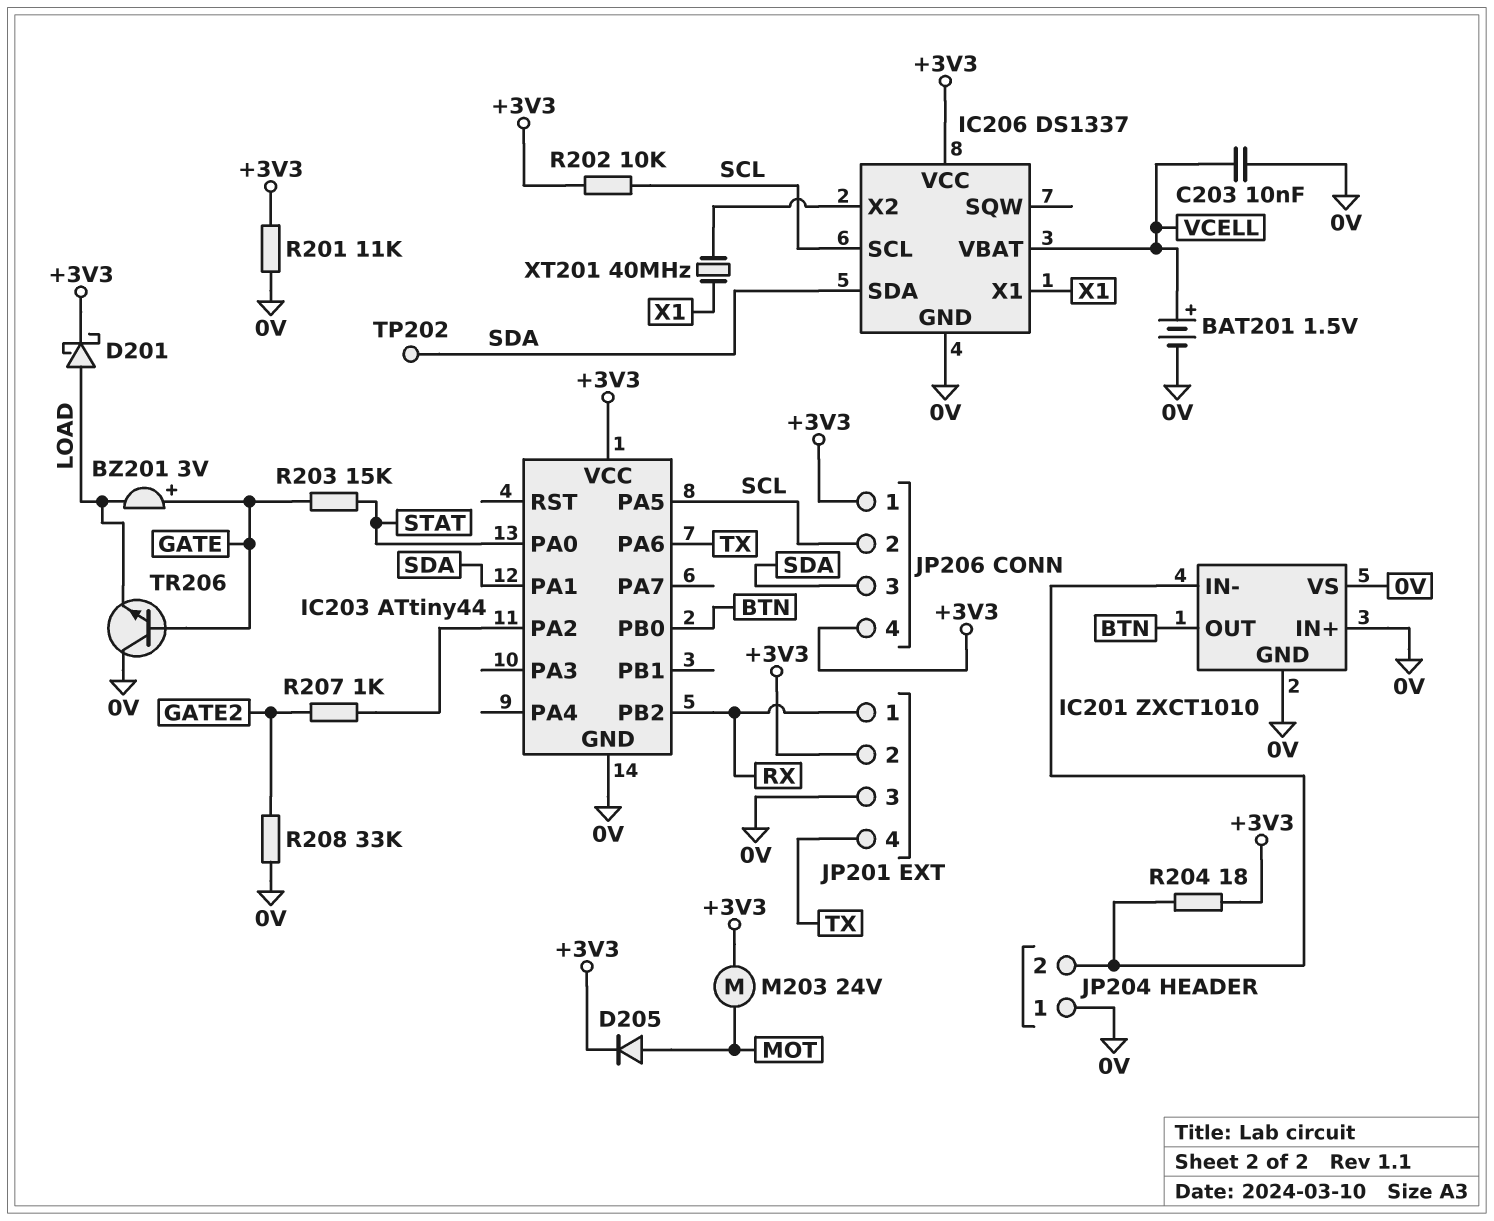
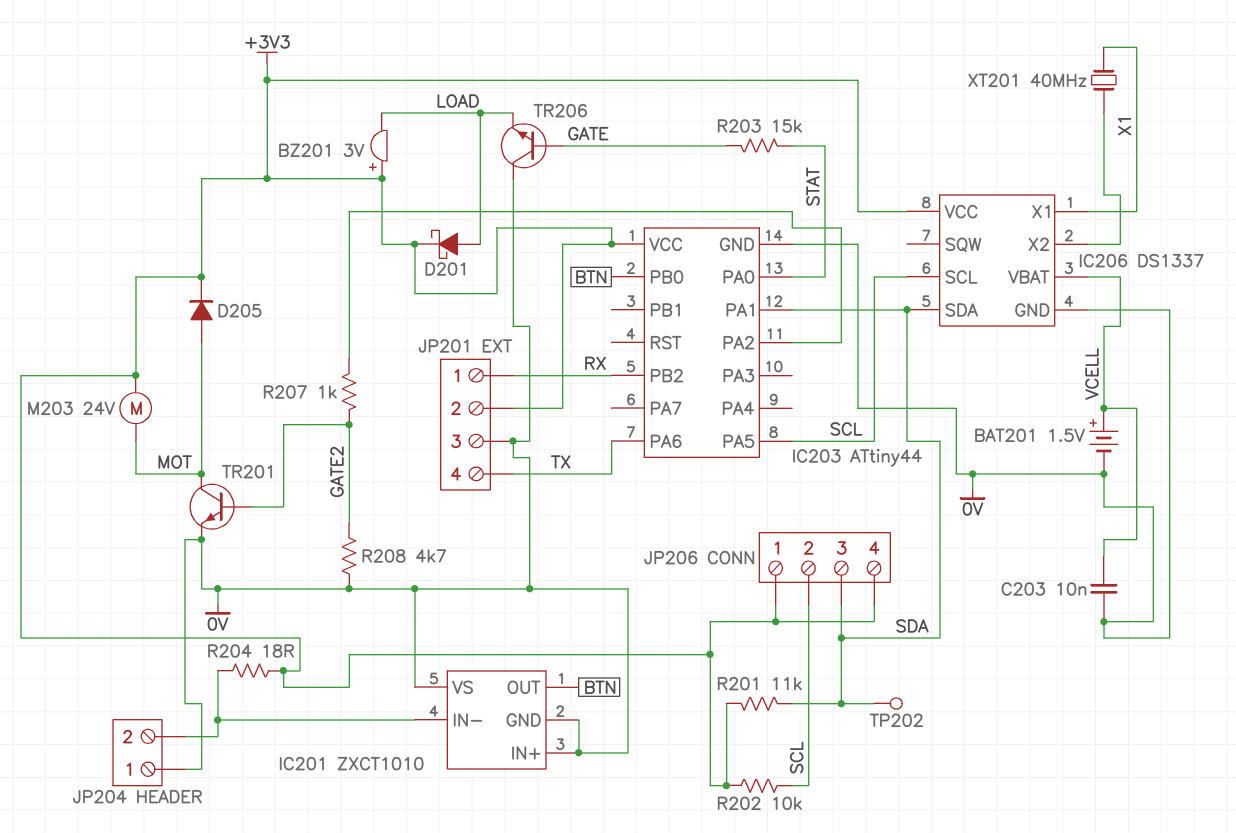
BZ201: buzzer 3V (plus GATE, minus LOAD) -> buzzer 3V (plus +3V3, minus LOAD)
R201: 11k (+3V3, 0V) -> 11k (+3V3, SDA)
R208: 33k (0V, GATE2) -> 4.7k (0V, GATE2)
TR201: none -> NPN (B GATE2, C MOT, E 0V)

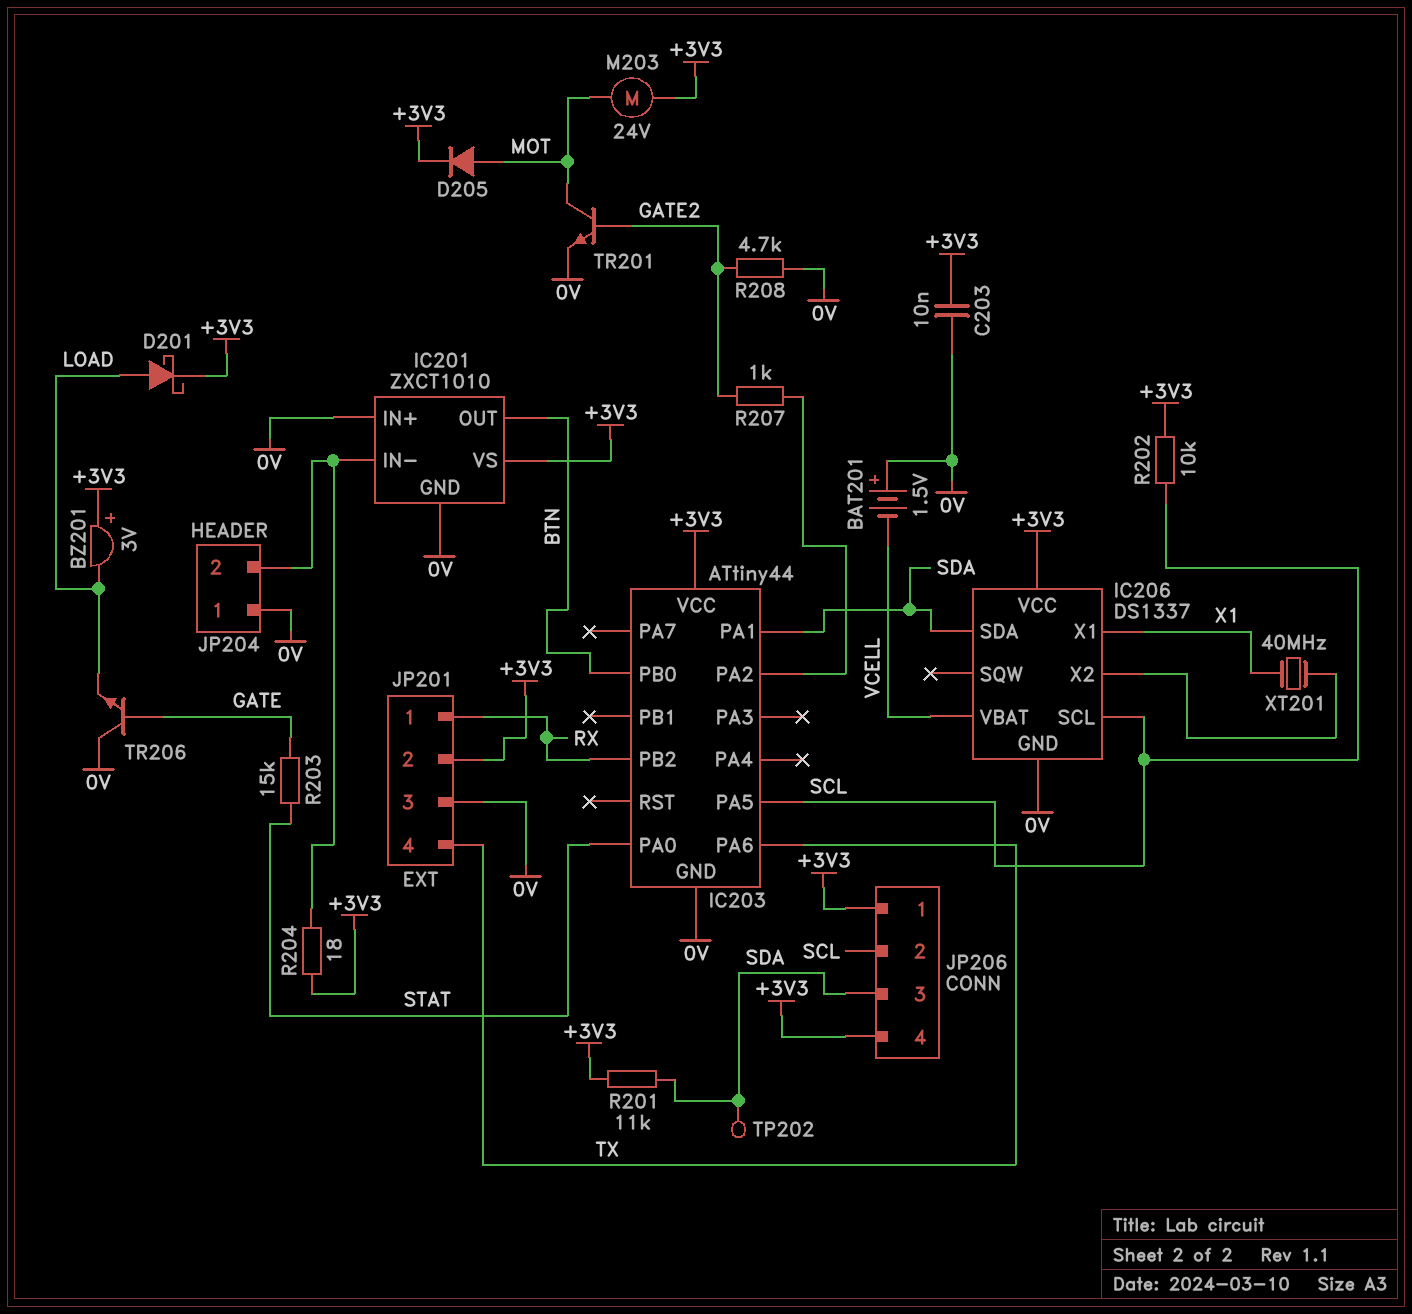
BAT201: 1.5V (plus VCELL, minus 0V) -> 1.5V (plus 0V, minus VCELL)
C203: 10nF (0V, VCELL) -> 10nF (+3V3, 0V)
IC201 pin VS: 0V -> +3V3

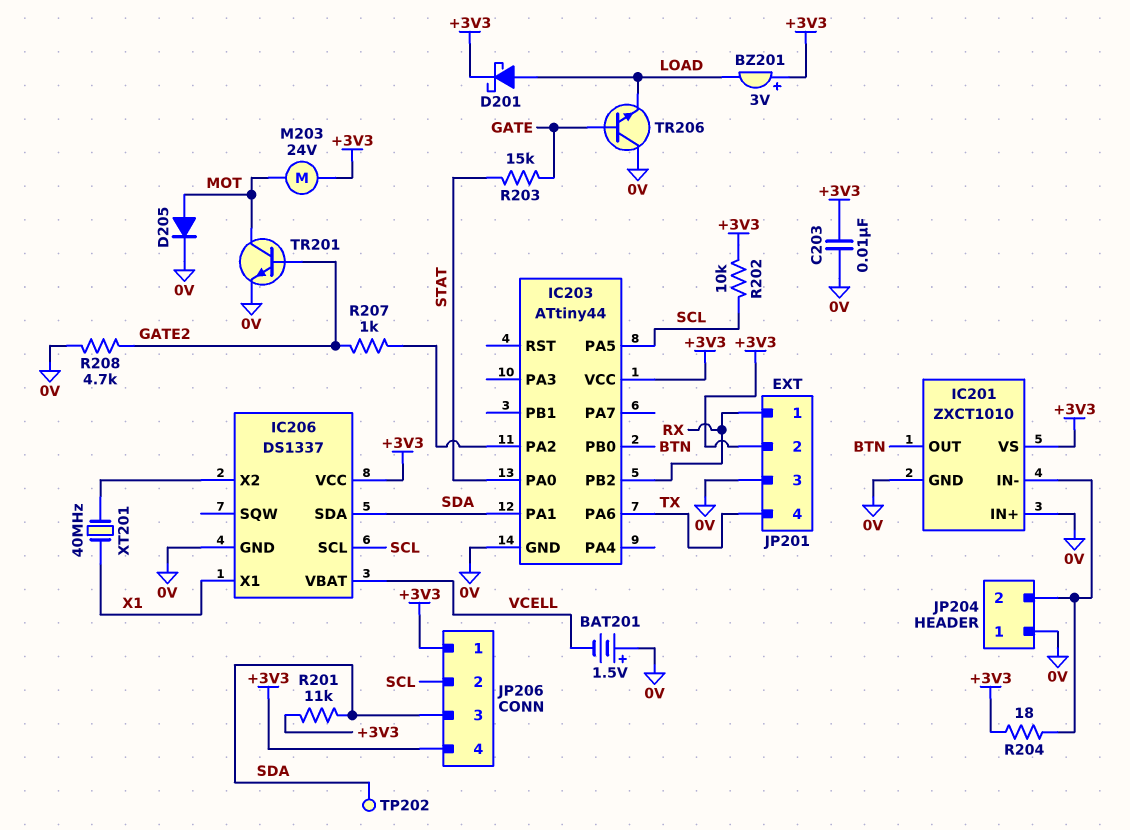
D205: diode (A MOT, K +3V3) -> diode (A MOT, K 0V)

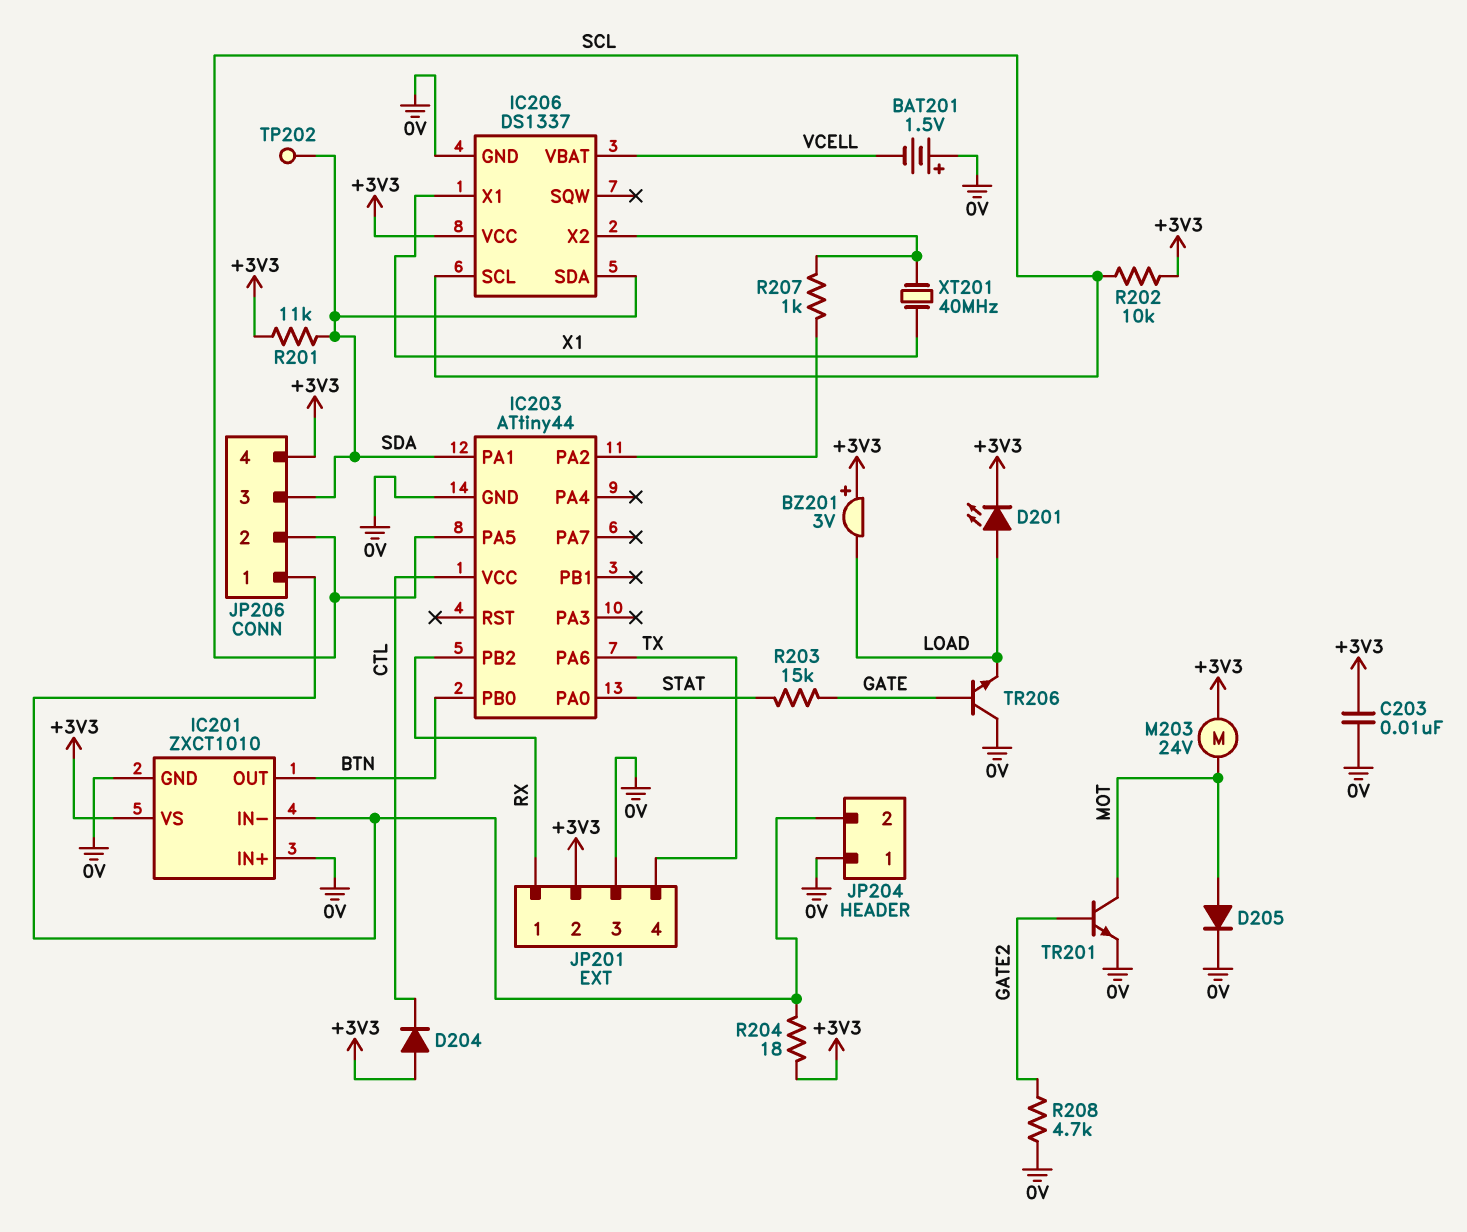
D201: schottky (A LOAD, K +3V3) -> LED (A LOAD, K +3V3)
D204: none -> diode (A +3V3, K CTL)
IC203 pin VCC: +3V3 -> CTL
JP206 pin 1: +3V3 -> IC201/IN-
R207: 1k (GATE2, IC203/PA2) -> 1k (IC203/PA2, IC206/X2)

